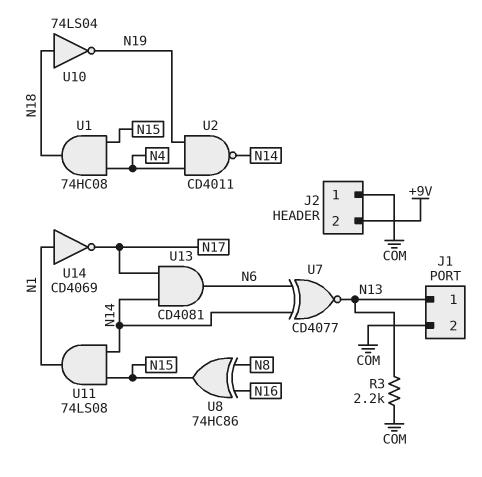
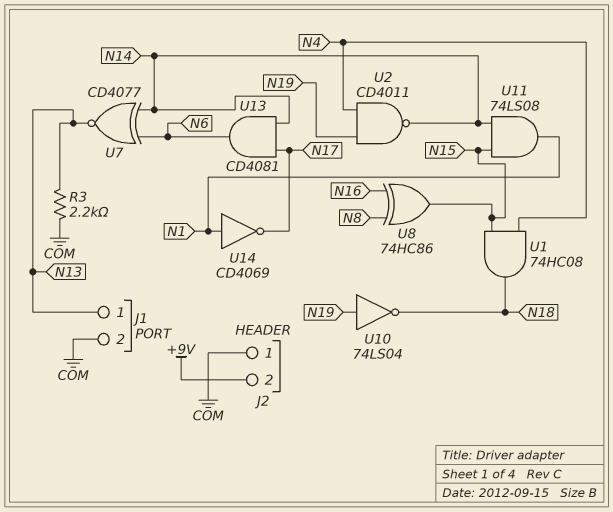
U10: NOT 74LS04 (in N18, out N19) -> NOT 74LS04 (in N19, out N18)

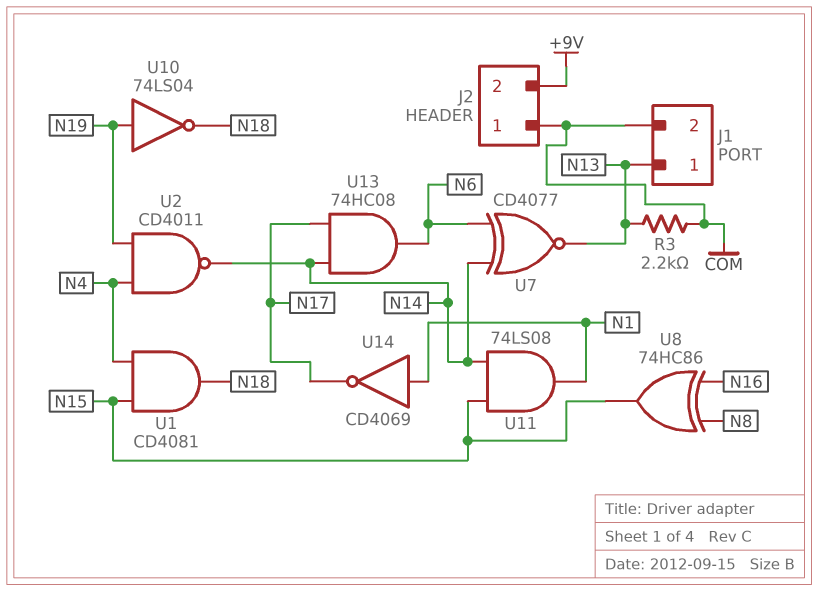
U1: AND 74HC08 (in N4, in N15, out N18) -> AND CD4081 (in N4, in N15, out N18)
U13: AND CD4081 (in N14, in N17, out N6) -> AND 74HC08 (in N14, in N17, out N6)

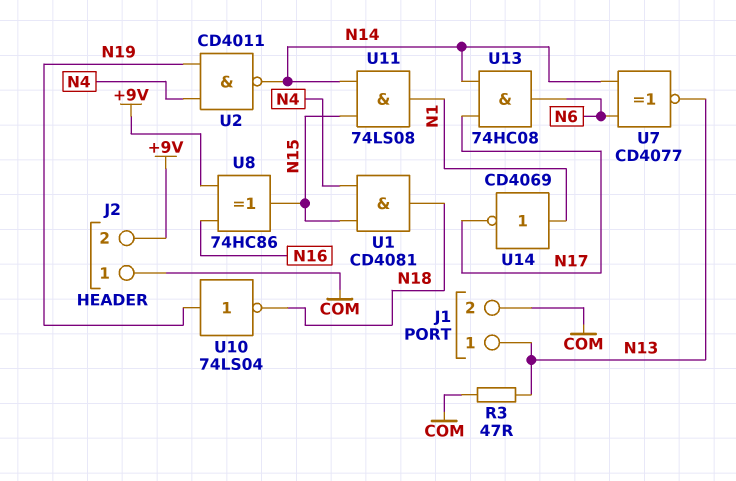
R3: 2.2k (COM, N13) -> 47 (COM, N13)
U8: XOR 74HC86 (in N8, in N16, out N15) -> XOR 74HC86 (in +9V, in N16, out N15)

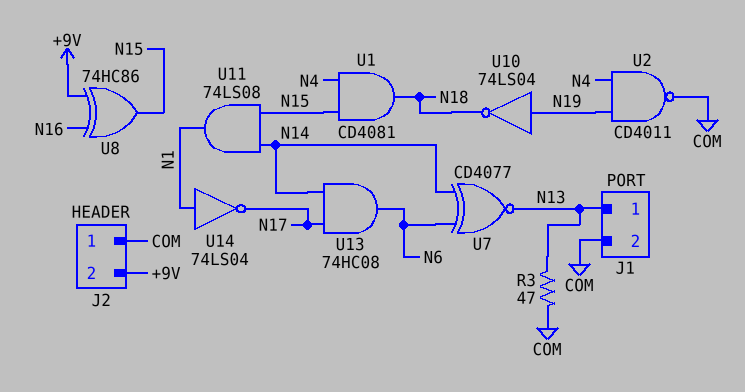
U2: NAND CD4011 (in N4, in N19, out N14) -> NAND CD4011 (in N4, in N19, out COM)
U14: NOT CD4069 (in N1, out N17) -> NOT 74LS04 (in N1, out N17)

